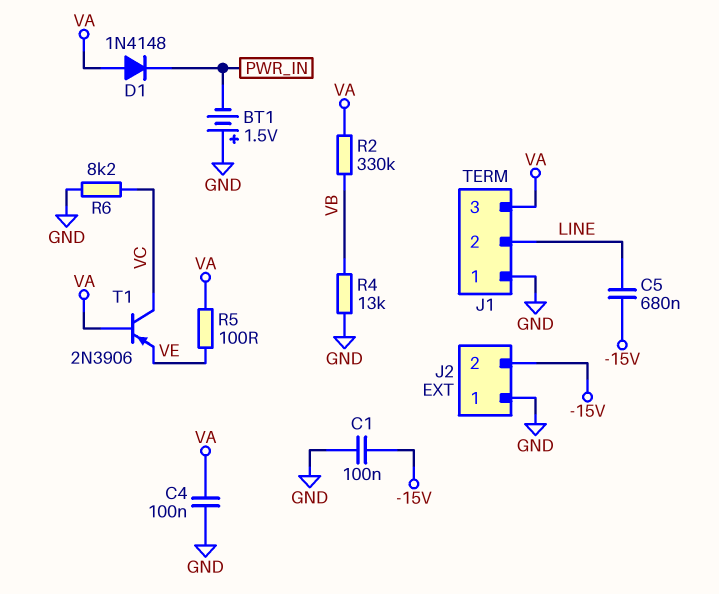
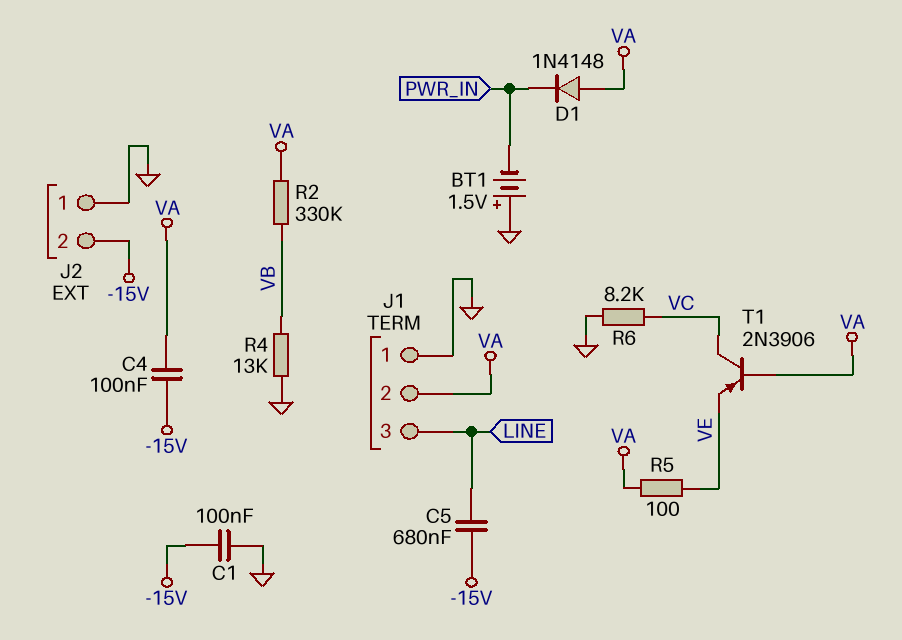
C4: 100nF (GND, VA) -> 100nF (-15V, VA)
J1 pin 2: LINE -> VA
J1 pin 3: VA -> LINE

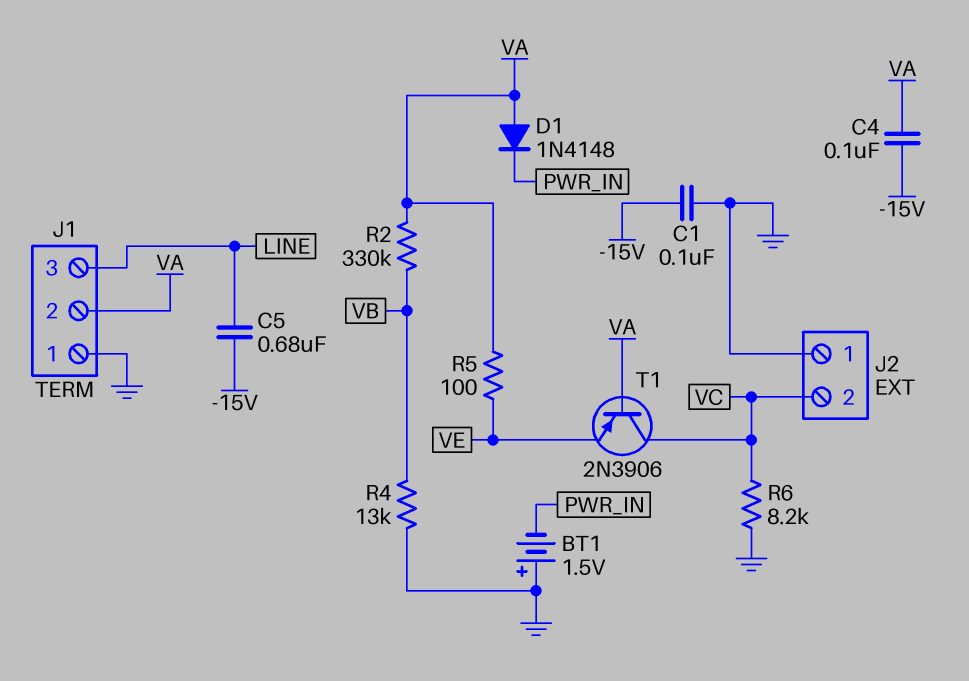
J2 pin 2: -15V -> VC

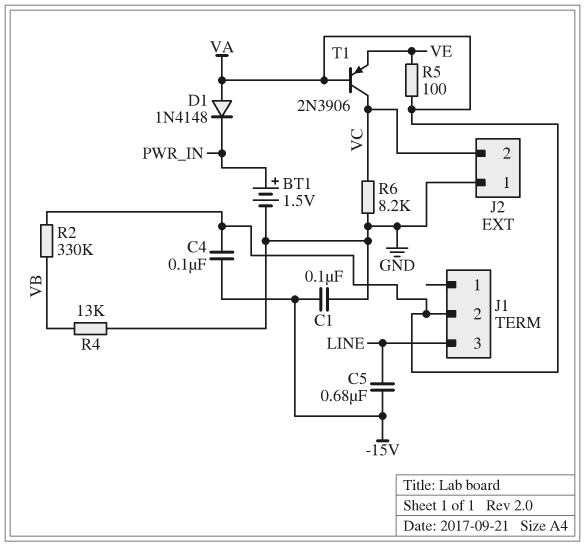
BT1: 1.5V (plus GND, minus PWR_IN) -> 1.5V (plus PWR_IN, minus GND)
J1 pin 1: GND -> none

